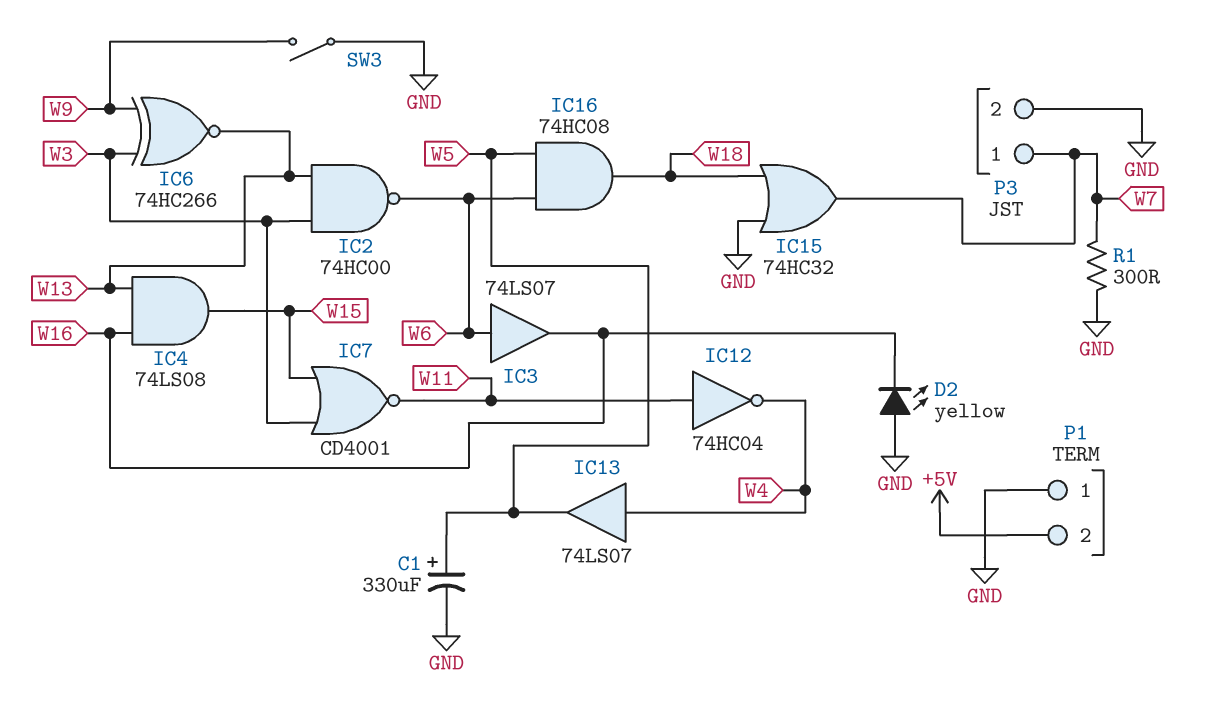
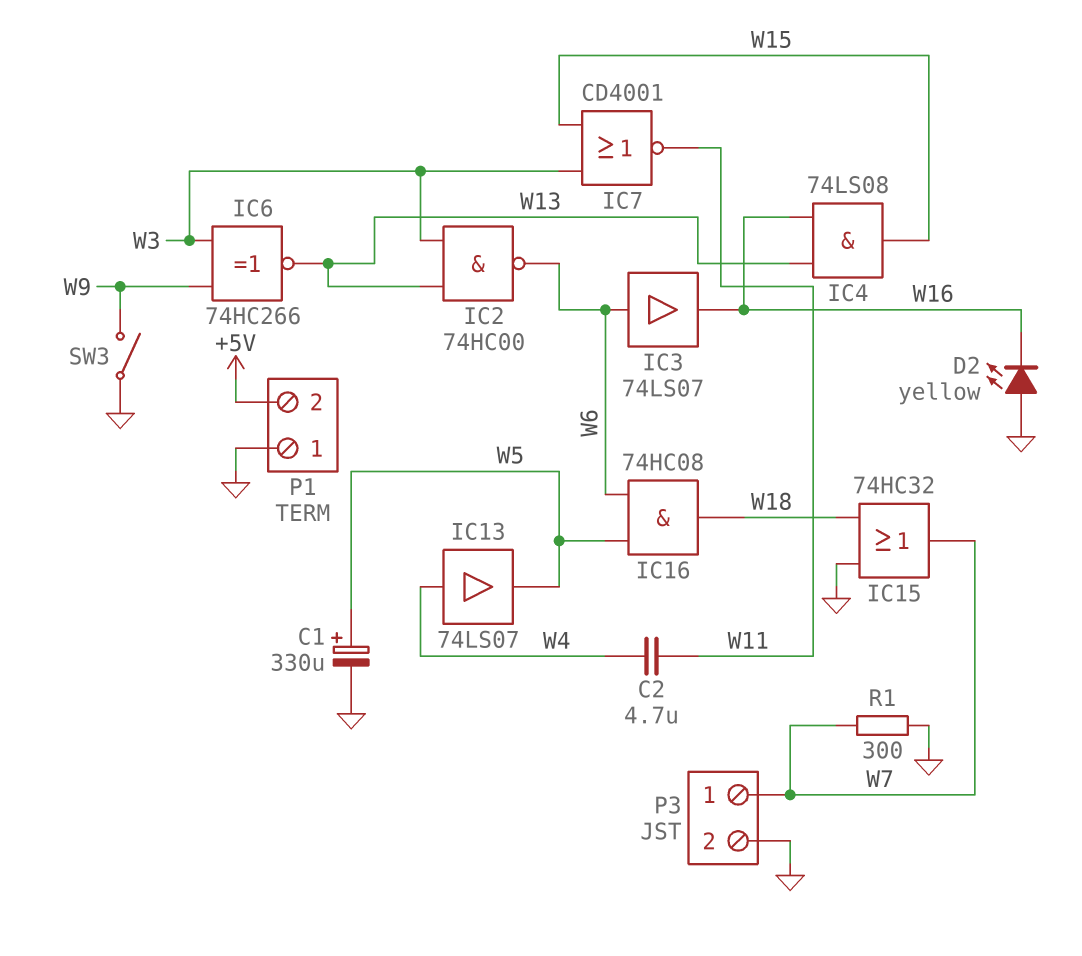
C2: none -> 4.7uF (W4, W11)
IC12: NOT 74HC04 (in W11, out W4) -> none

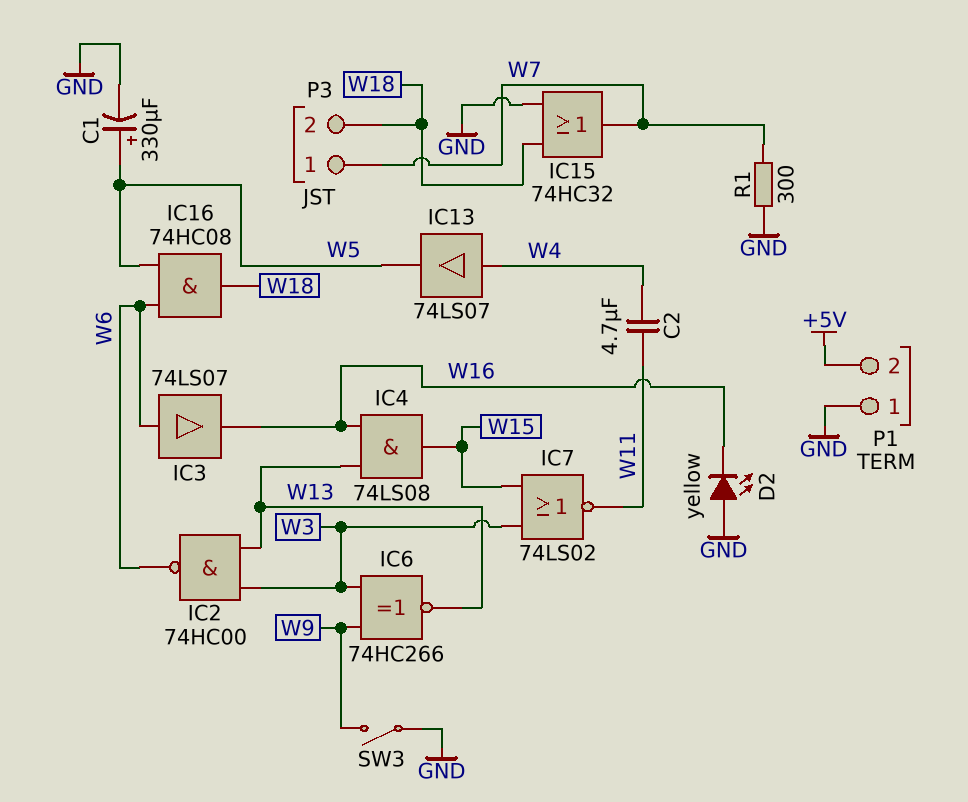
IC7: NOR CD4001 (in W3, in W15, out W11) -> NOR 74LS02 (in W3, in W15, out W11)
P3 pin 2: GND -> W18

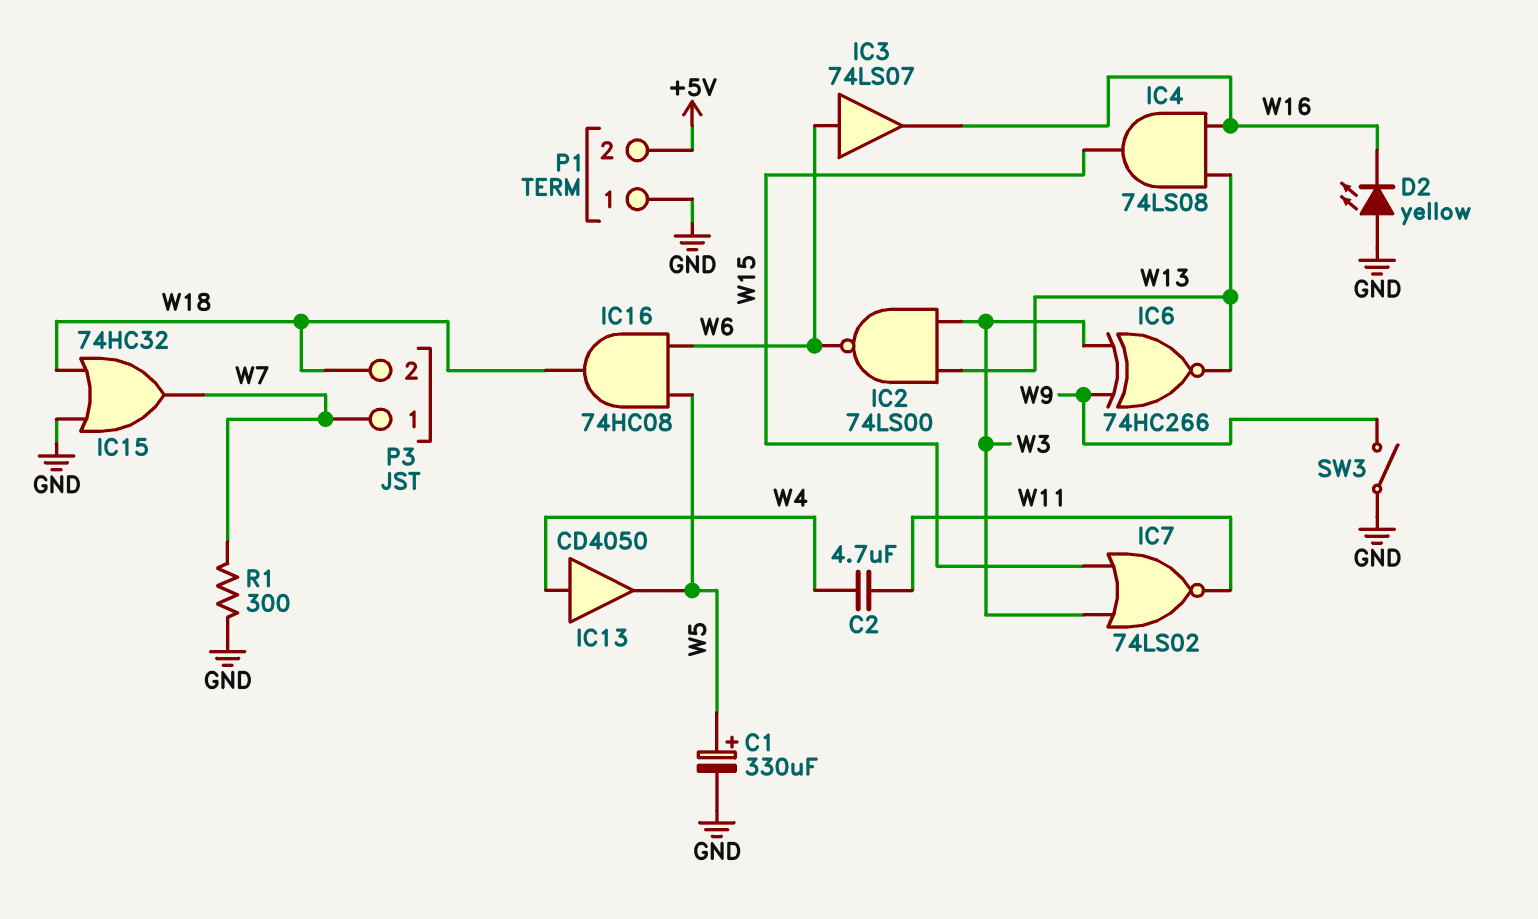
IC2: NAND 74HC00 (in W3, in W13, out W6) -> NAND 74LS00 (in W3, in W13, out W6)
IC13: buffer 74LS07 (in W4, out W5) -> buffer CD4050 (in W4, out W5)

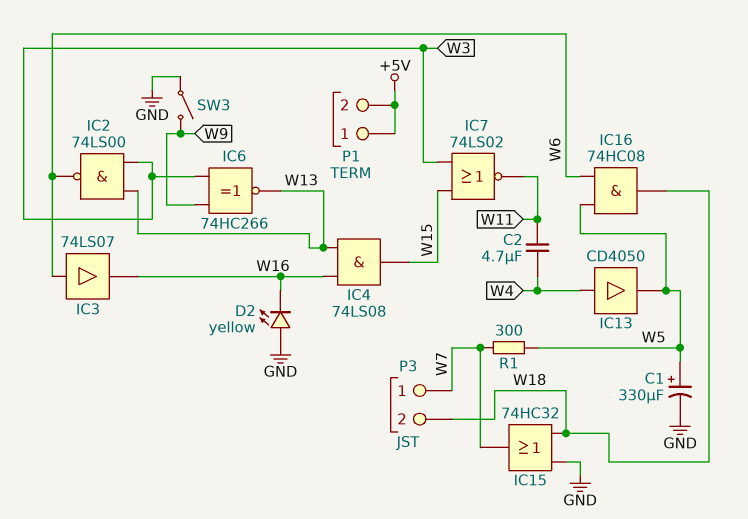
P1 pin 1: GND -> +5V
R1: 300 (GND, W7) -> 300 (W5, W7)

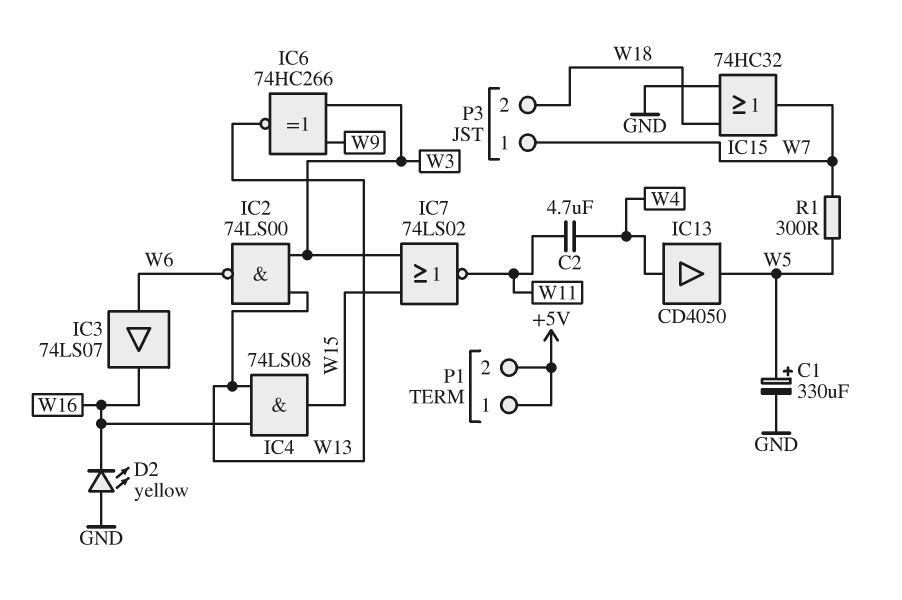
IC16: AND 74HC08 (in W5, in W6, out W18) -> none
SW3: switch (GND, W9) -> none

